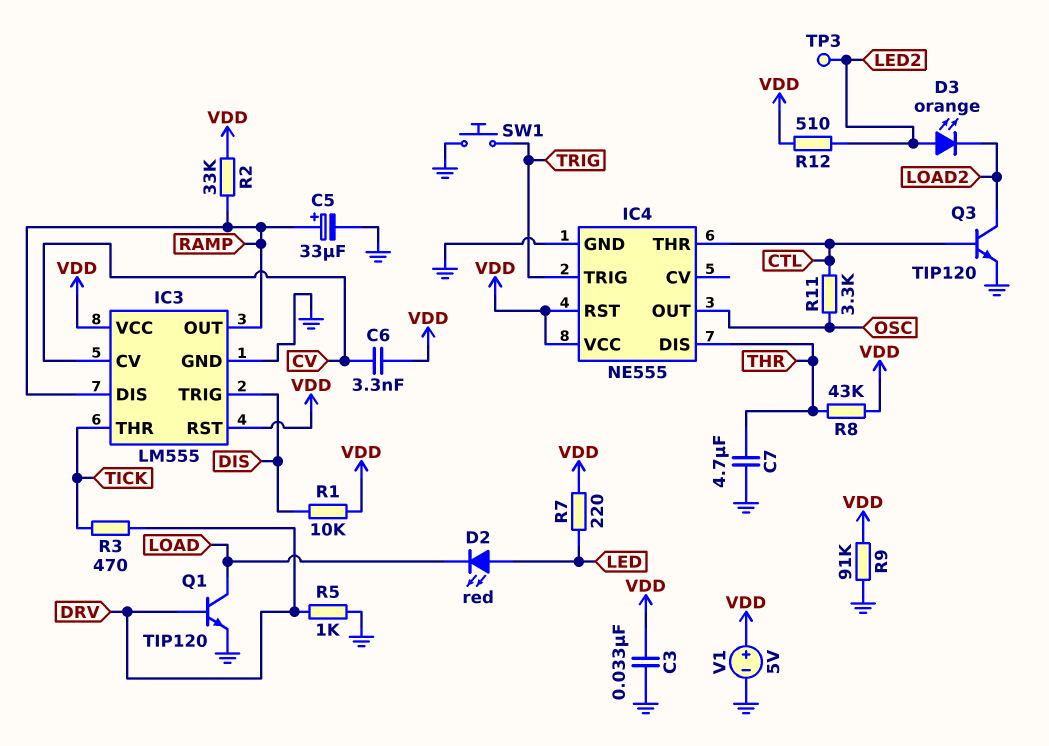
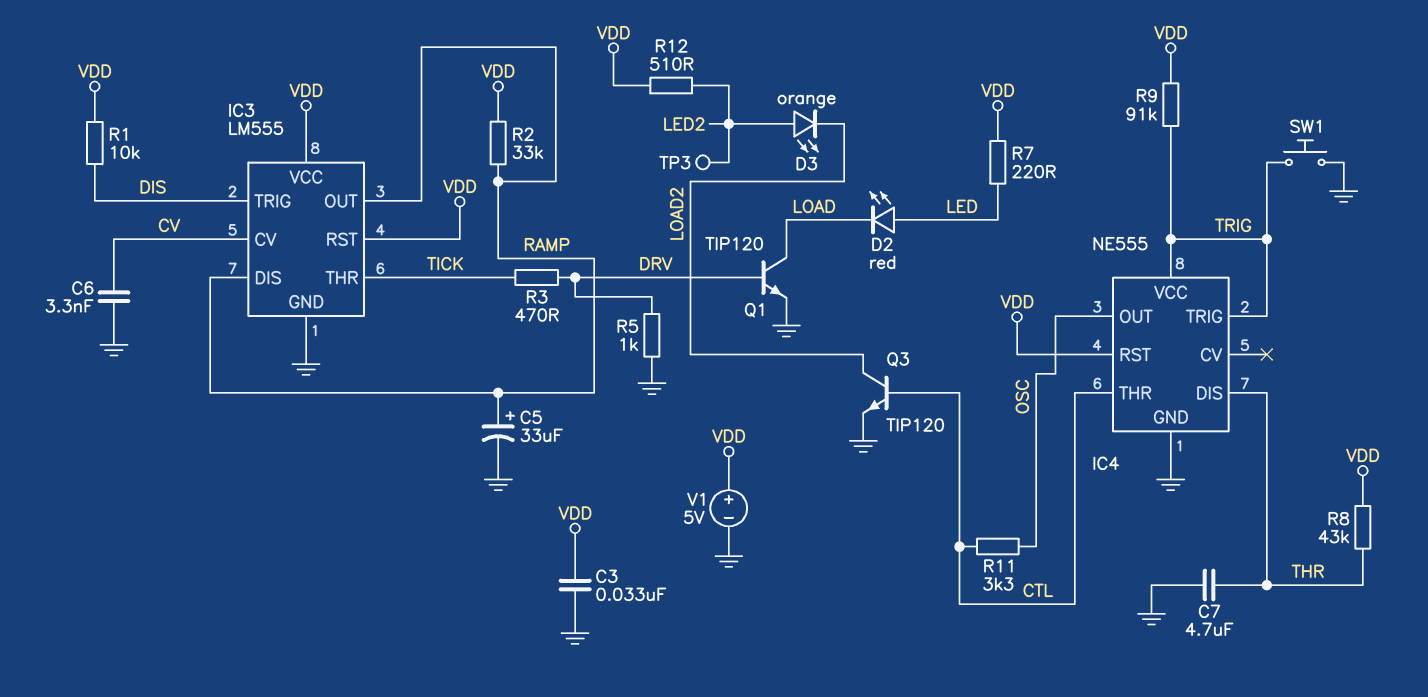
C6: 3.3nF (CV, VDD) -> 3.3nF (CV, GND)
IC4 pin VCC: VDD -> TRIG
R9: 91k (GND, VDD) -> 91k (TRIG, VDD)

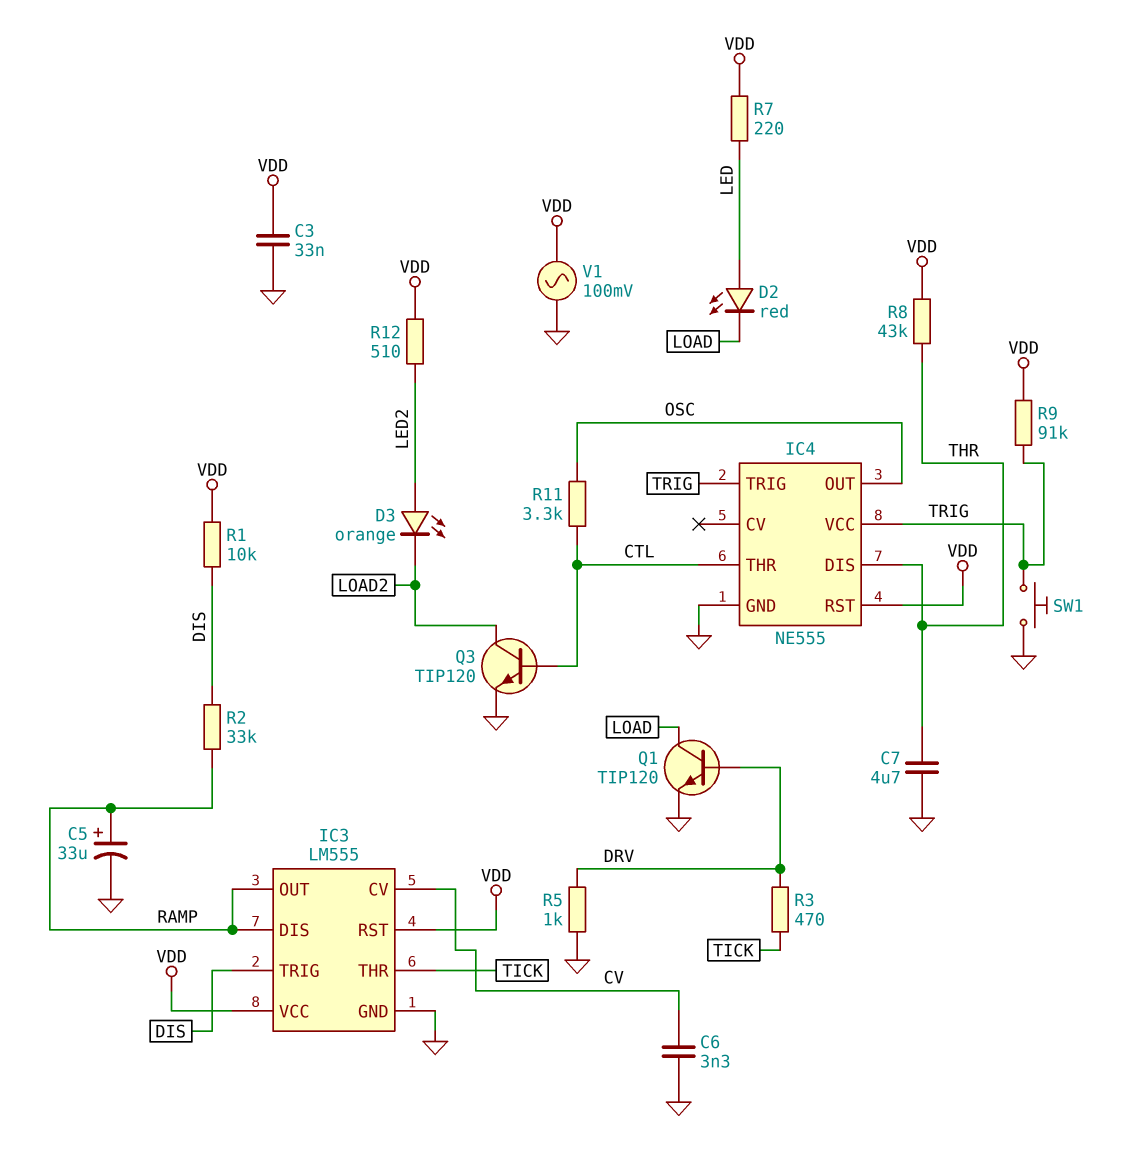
R2: 33k (RAMP, VDD) -> 33k (DIS, RAMP)
TP3: test point (LED2) -> none
V1: 5V (plus VDD, minus GND) -> AC 100mV (GND, VDD)

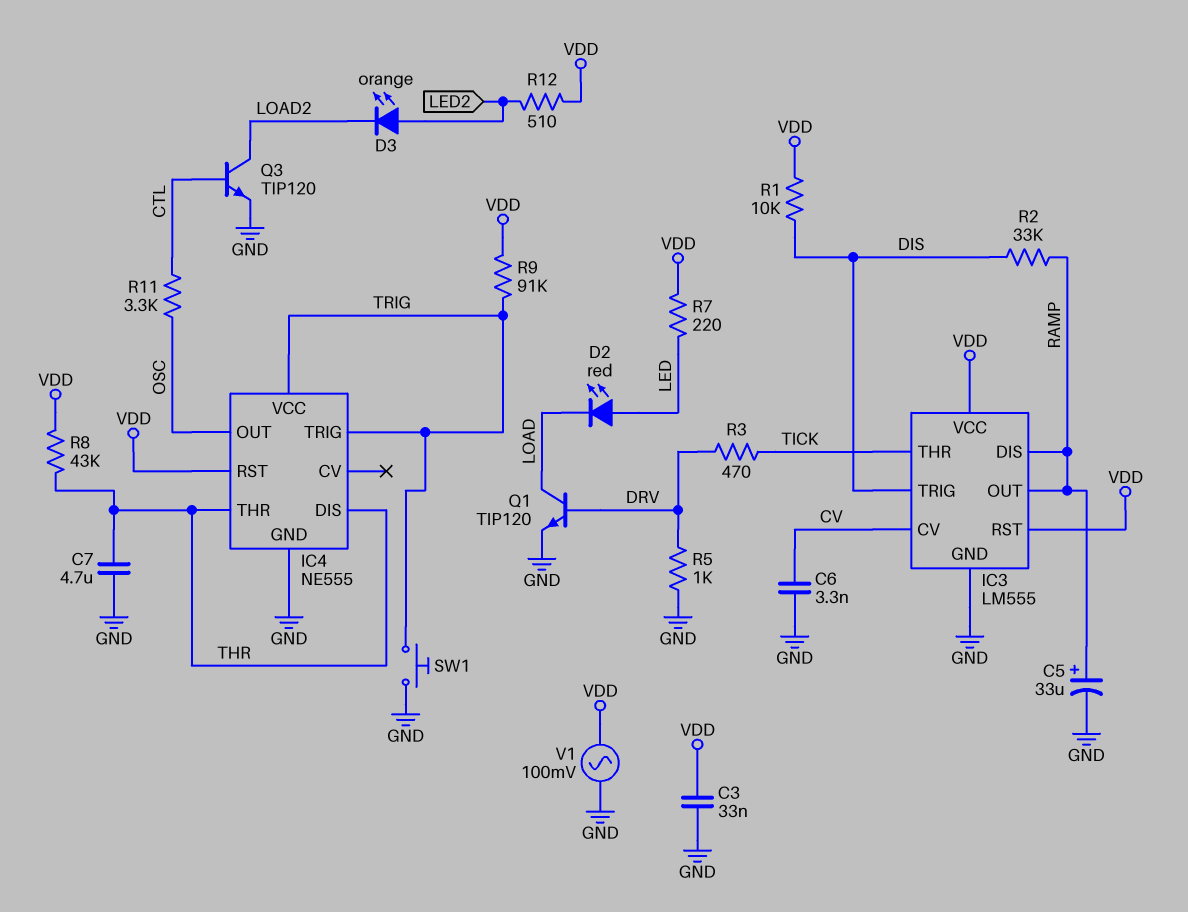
IC4 pin THR: CTL -> THR

